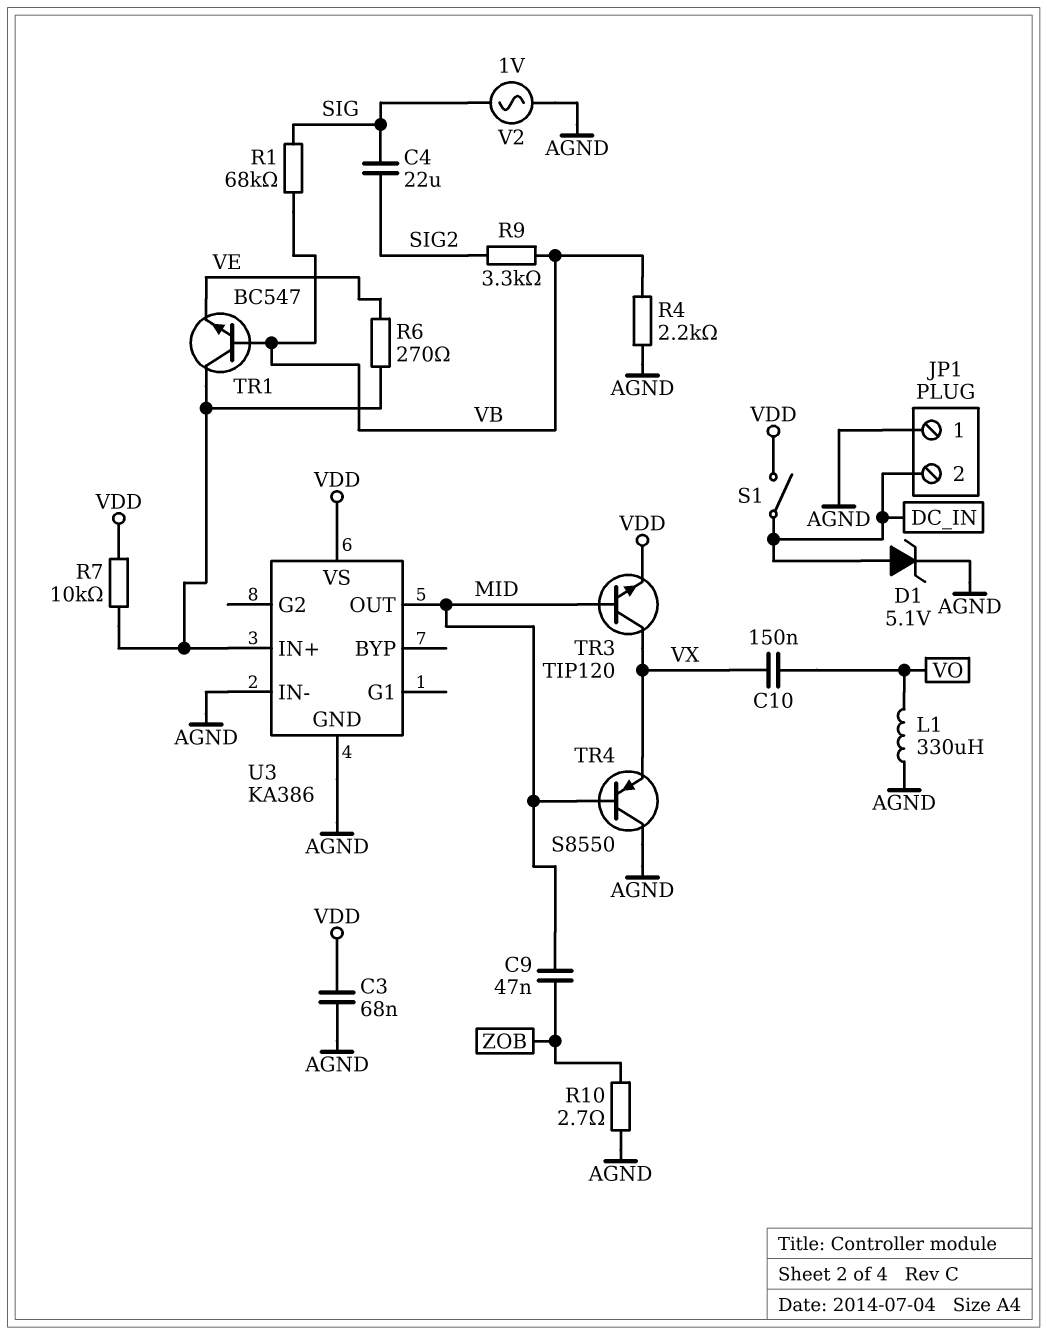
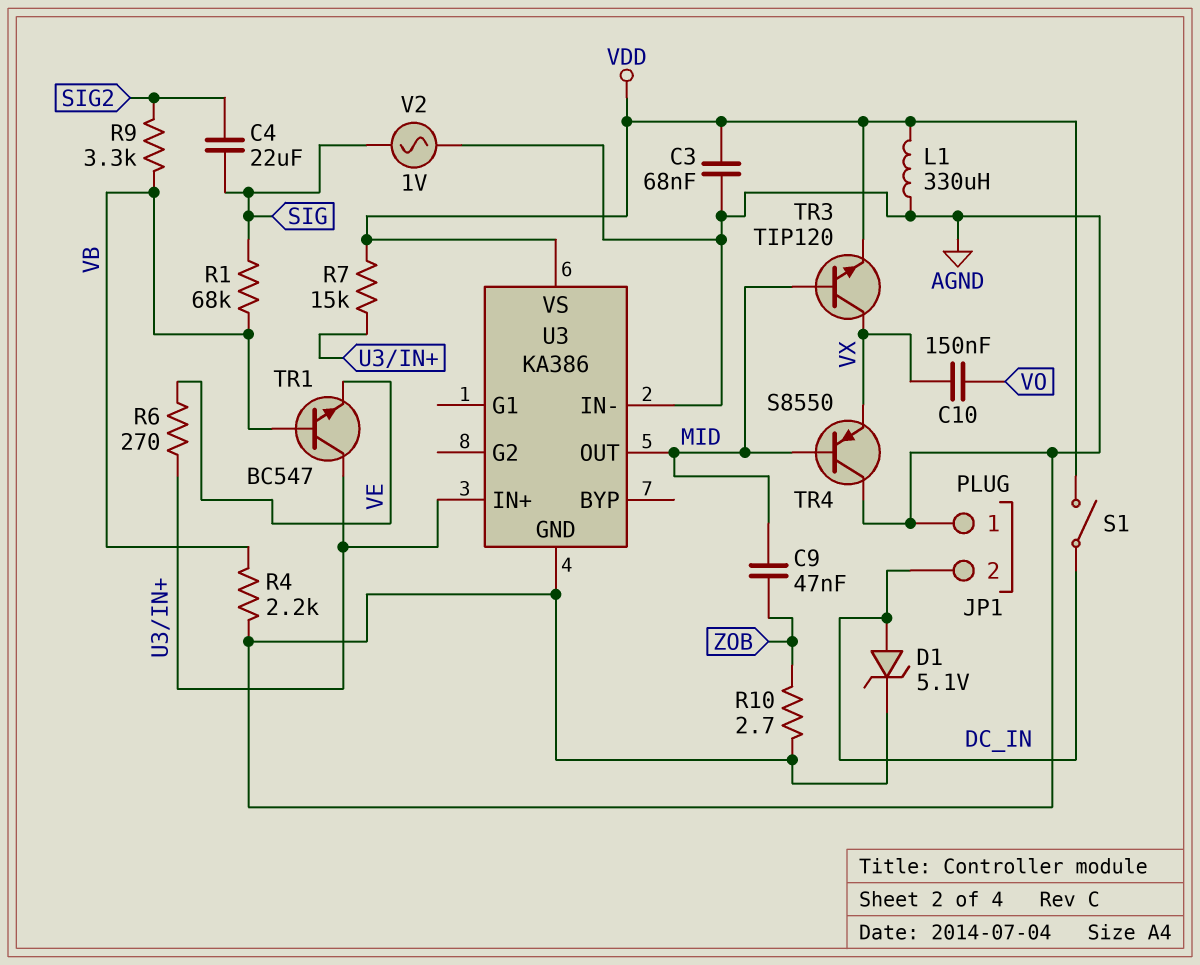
L1: 330uH (AGND, VO) -> 330uH (AGND, VDD)
R7: 10k (U3/IN+, VDD) -> 15k (U3/IN+, VDD)

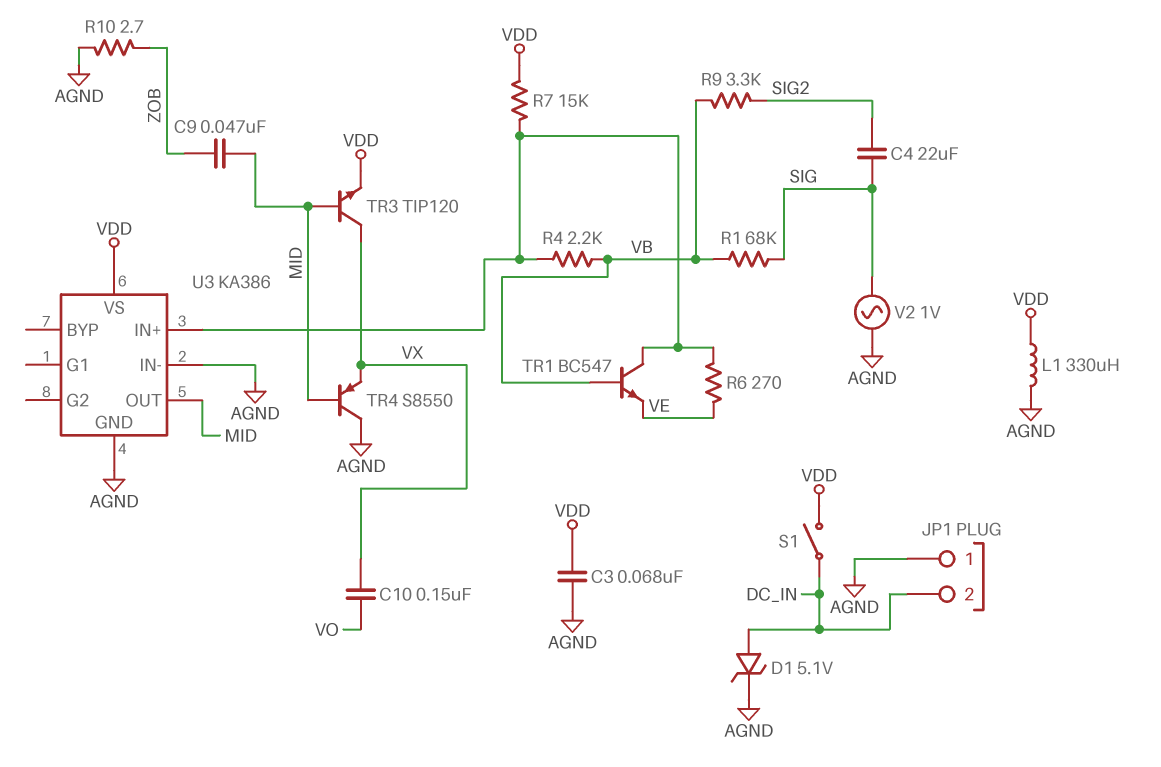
R4: 2.2k (AGND, VB) -> 2.2k (U3/IN+, VB)

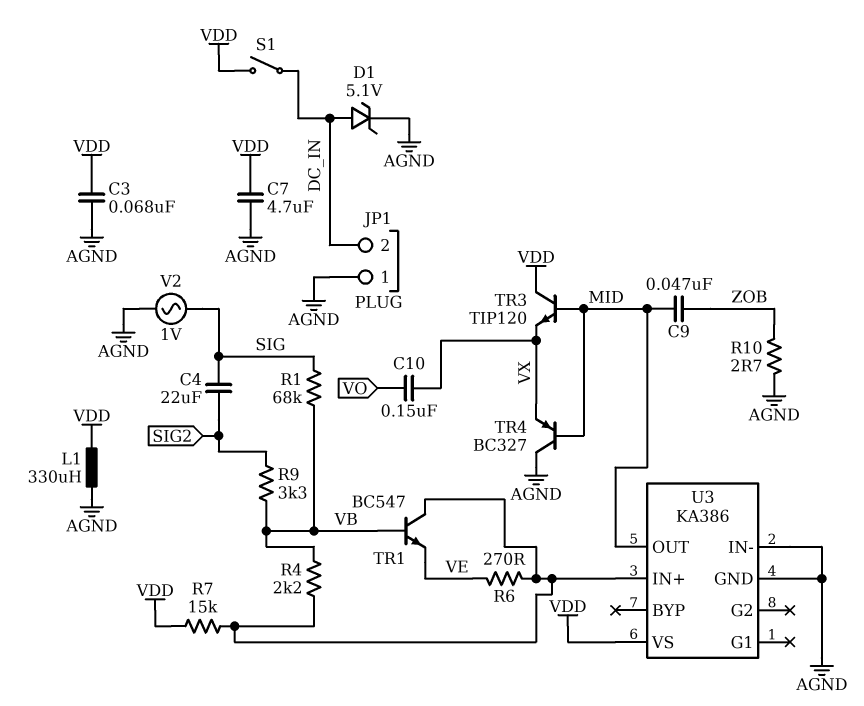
C7: none -> 4.7uF (AGND, VDD)
TR3: NPN TIP120 (B MID, C VX, E VDD) -> NPN TIP120 (B MID, C VDD, E VX)
TR4: PNP S8550 (B MID, C AGND, E VX) -> PNP BC327 (B MID, C AGND, E VX)

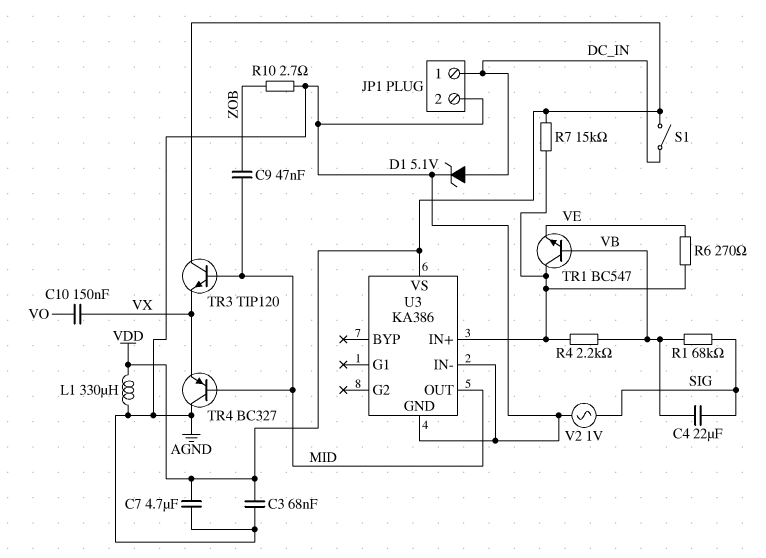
C4: 22uF (SIG, SIG2) -> 22uF (SIG, VB)
JP1 pin 1: AGND -> DC_IN
JP1 pin 2: DC_IN -> AGND
R9: 3.3k (SIG2, VB) -> none

